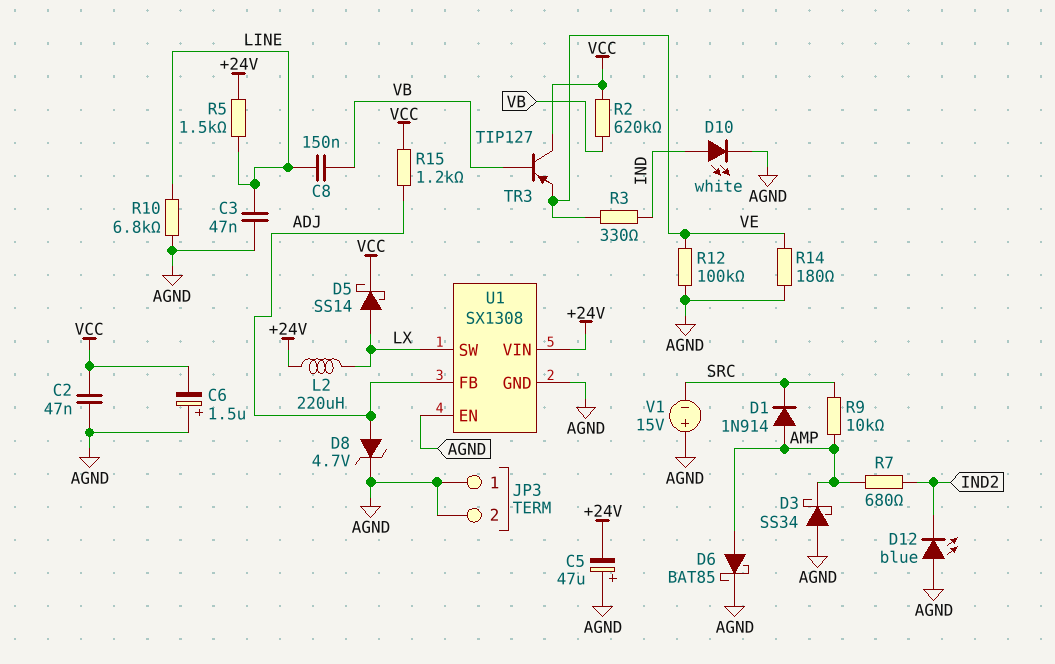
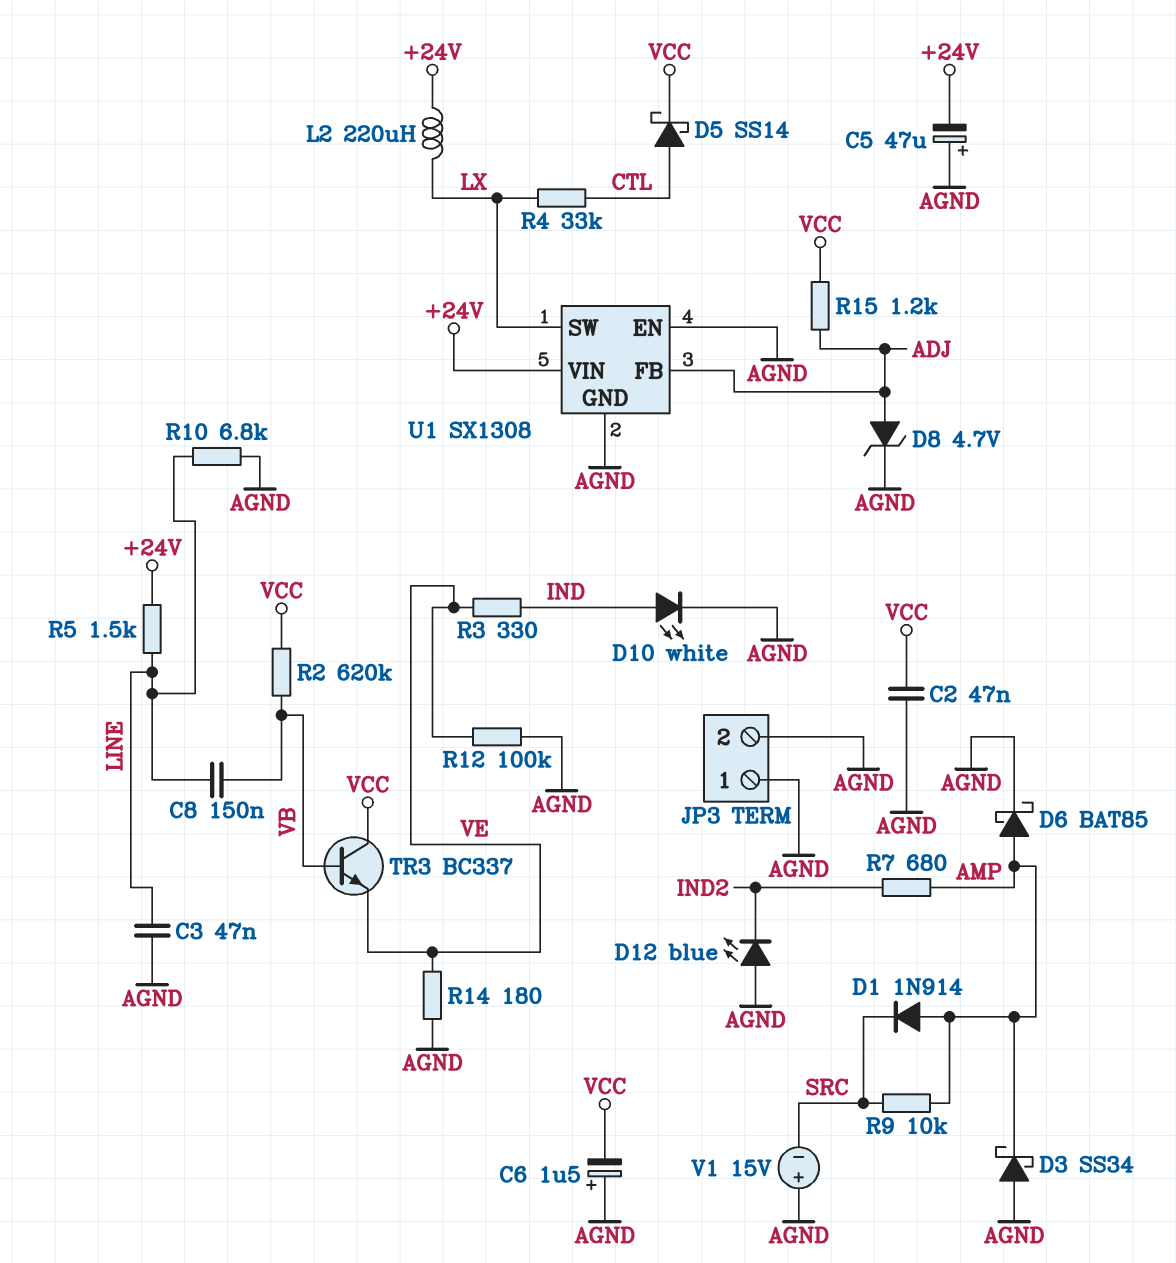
D5: schottky SS14 (A LX, K VCC) -> schottky SS14 (A CTL, K VCC)
R4: none -> 33k (CTL, LX)
TR3: PNP TIP127 (B VB, C VCC, E VE) -> NPN BC337 (B VB, C VCC, E VE)

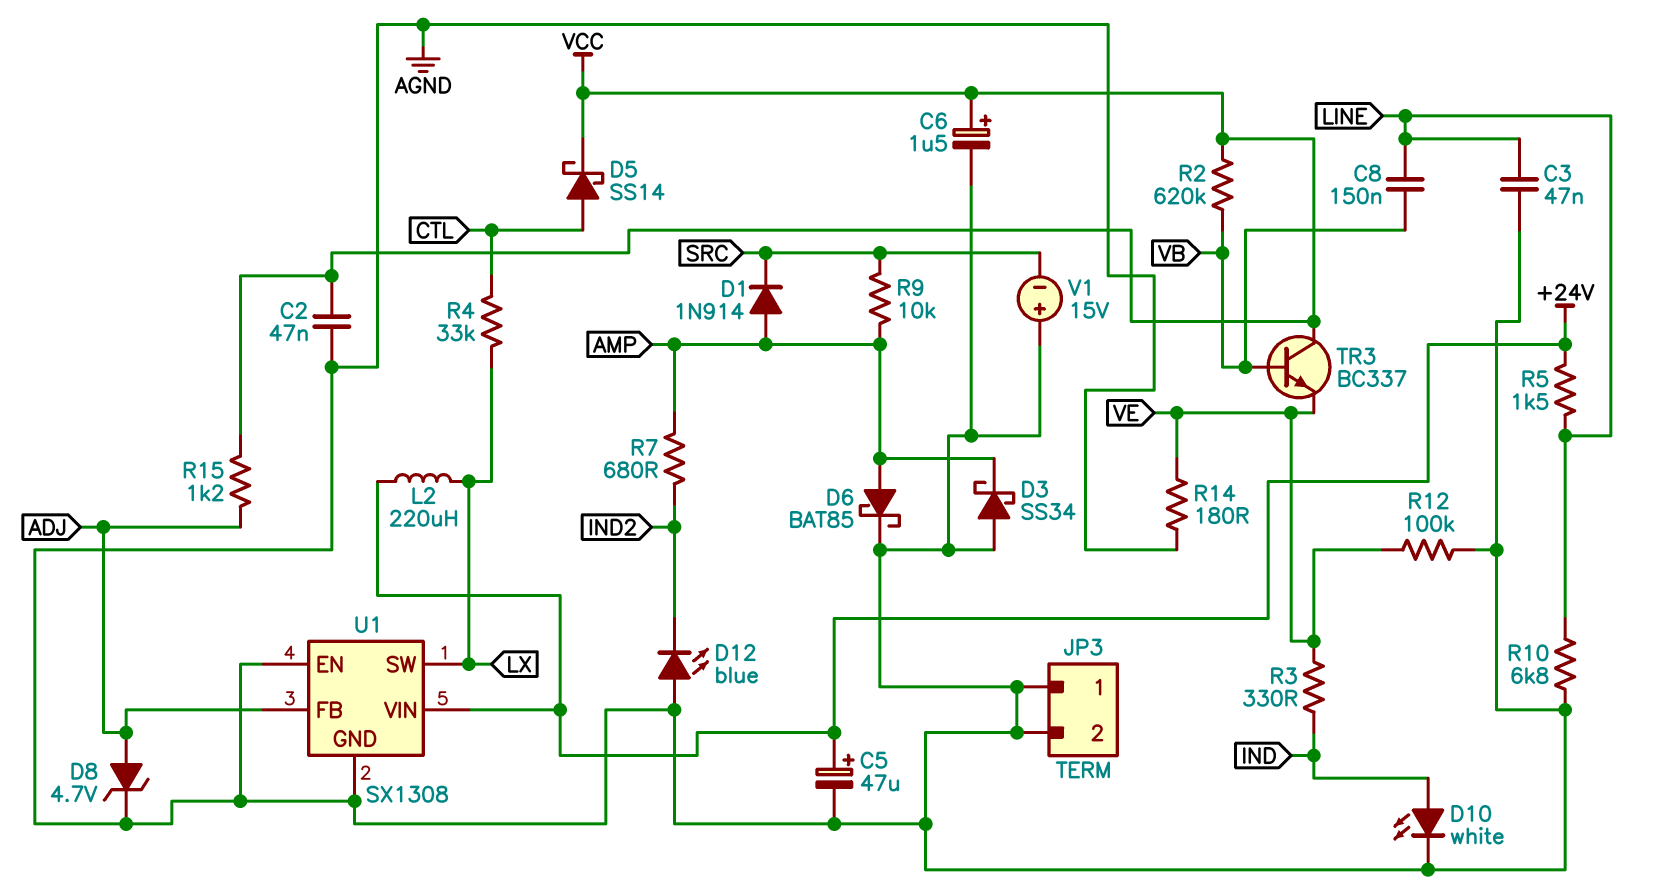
C5: 47uF (plus AGND, minus +24V) -> 47uF (plus +24V, minus AGND)
C6: 1.5uF (plus AGND, minus VCC) -> 1.5uF (plus VCC, minus AGND)

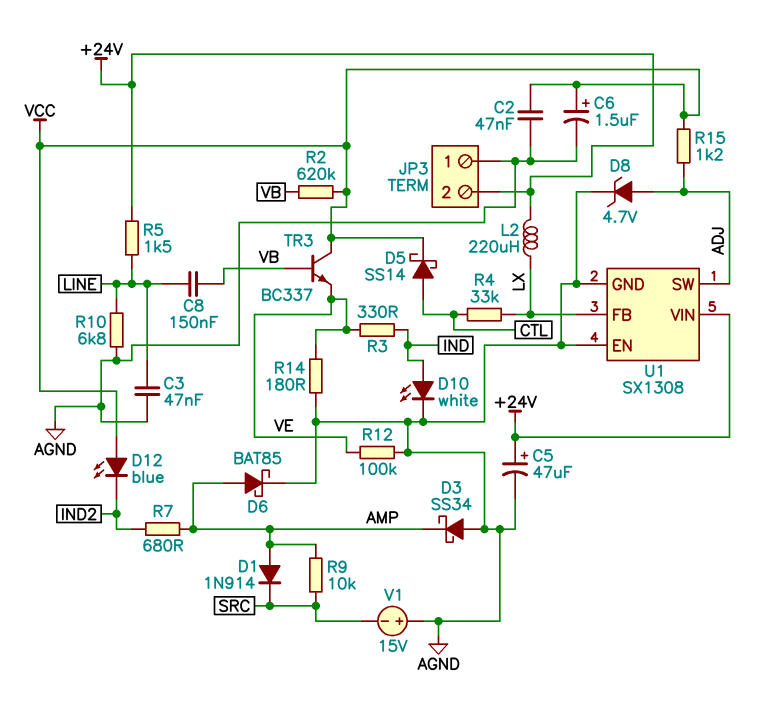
D12: LED blue (A AGND, K IND2) -> LED blue (A VCC, K IND2)
JP3 pin 2: AGND -> +24V
U1 pin FB: ADJ -> LX
U1 pin SW: LX -> ADJ

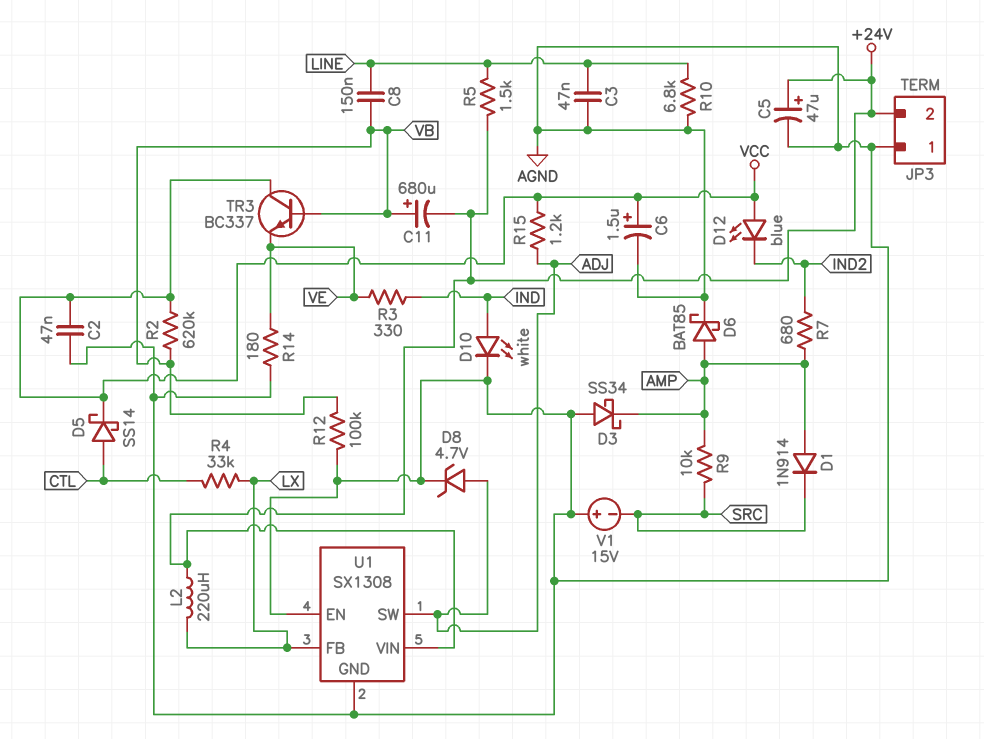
C11: none -> 680uF (plus VB, minus +24V)
R12: 100k (AGND, VE) -> 100k (AGND, VB)

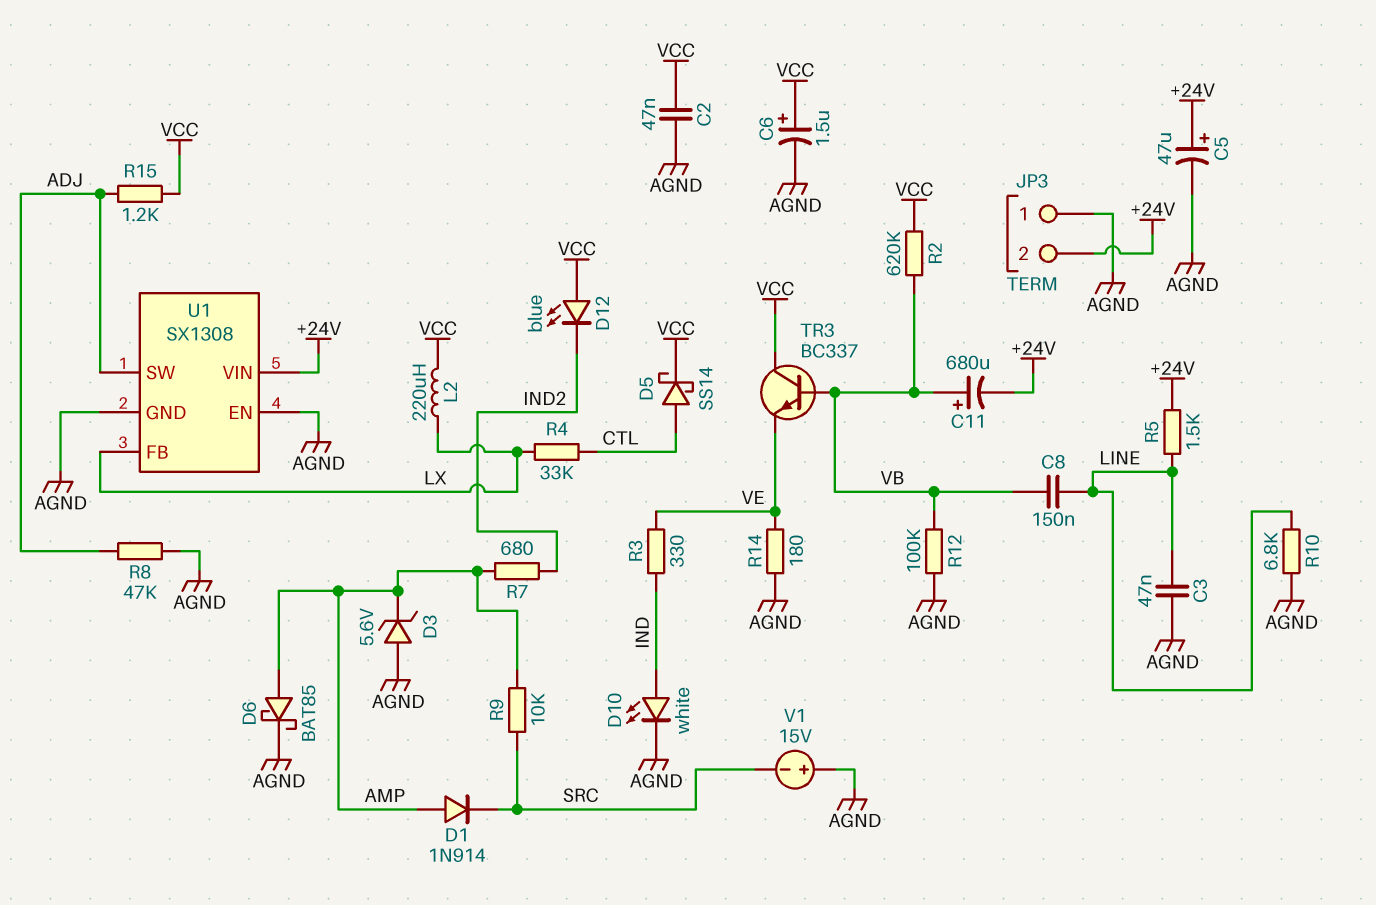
D3: schottky SS34 (A AGND, K AMP) -> zener 5.6V (A AGND, K AMP)
D8: zener 4.7V (A ADJ, K AGND) -> none
L2: 220uH (+24V, LX) -> 220uH (LX, VCC)
R8: none -> 47k (ADJ, AGND)

